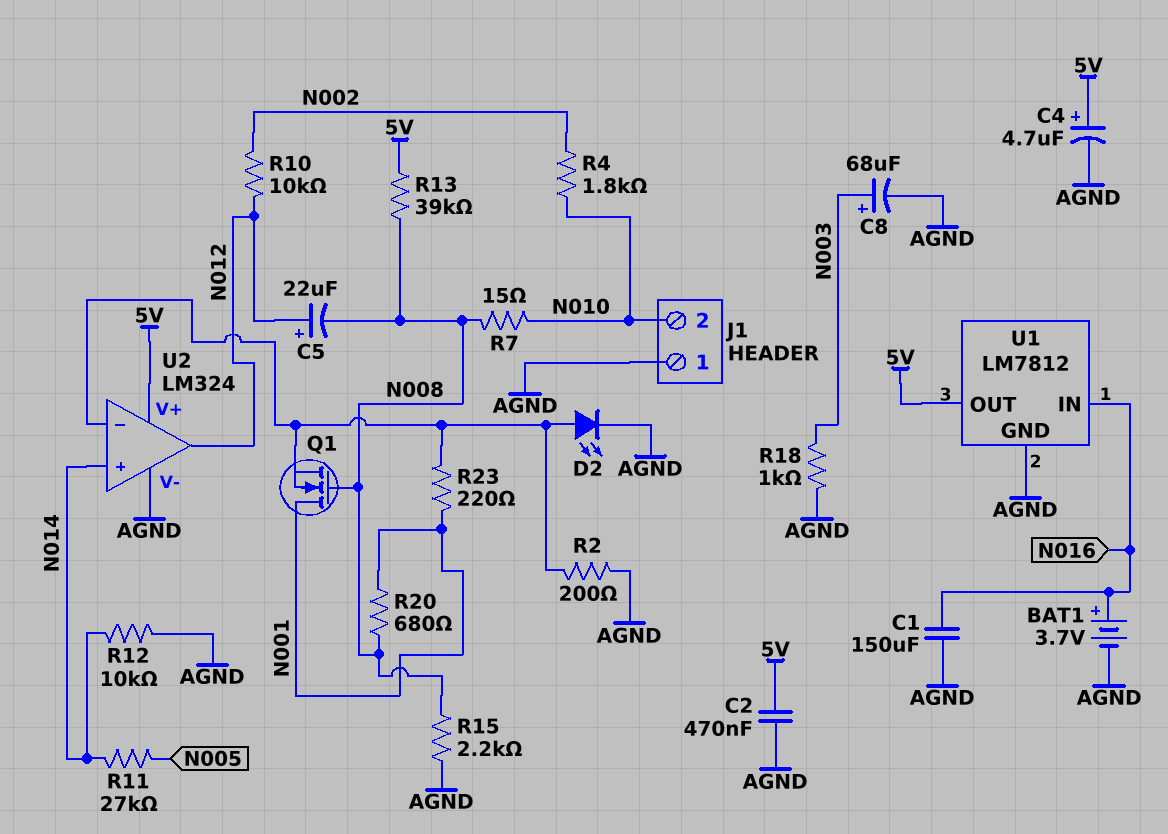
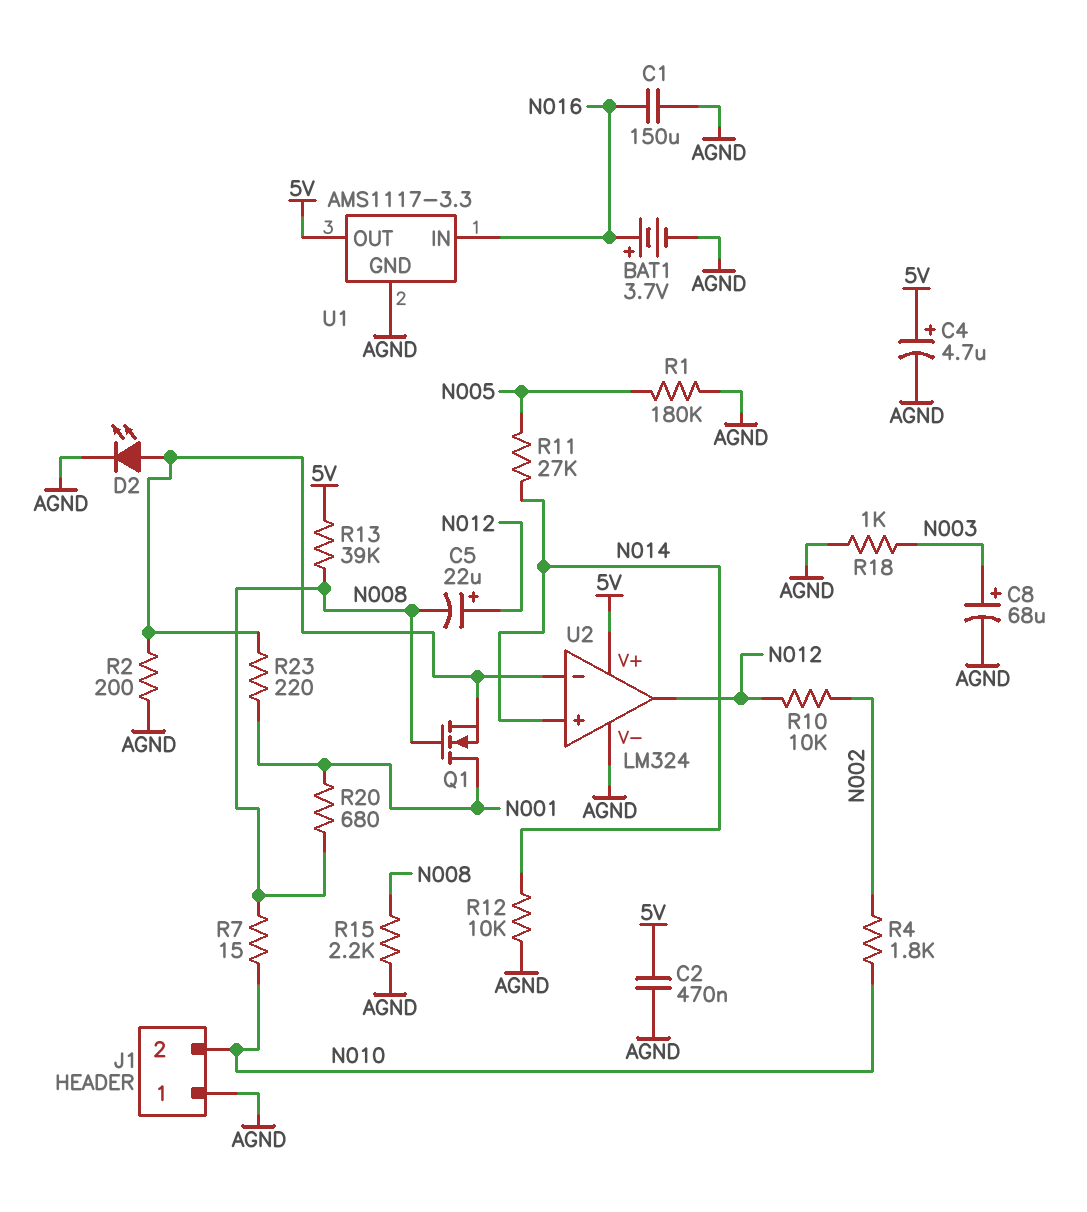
R1: none -> 180k (AGND, N005)
U1: LM7812 -> AMS1117-3.3

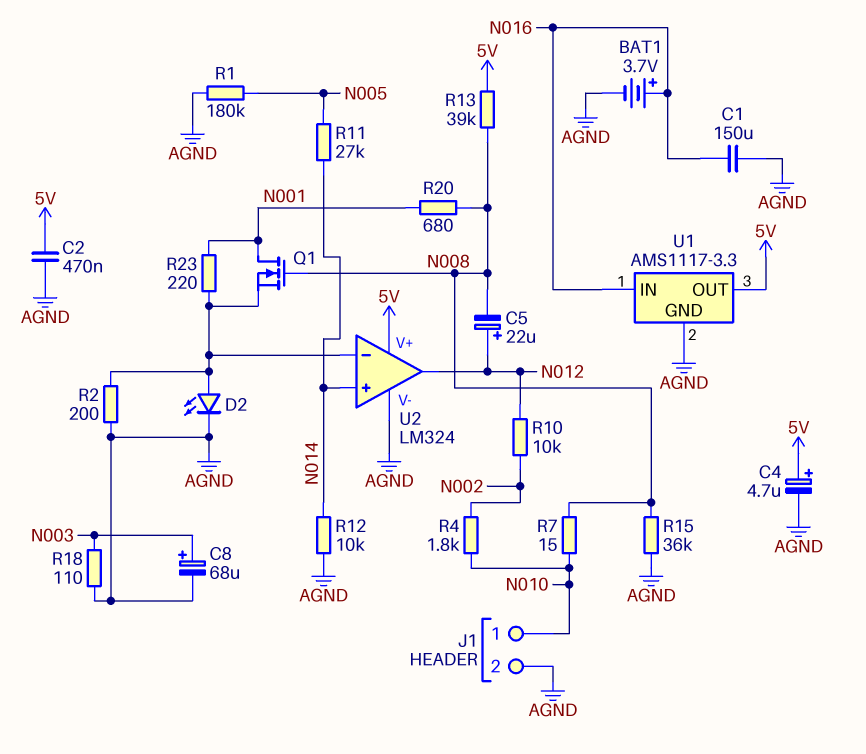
J1 pin 1: AGND -> N010
J1 pin 2: N010 -> AGND
R15: 2.2k (AGND, N008) -> 36k (AGND, N008)
R18: 1k (AGND, N003) -> 110 (AGND, N003)

